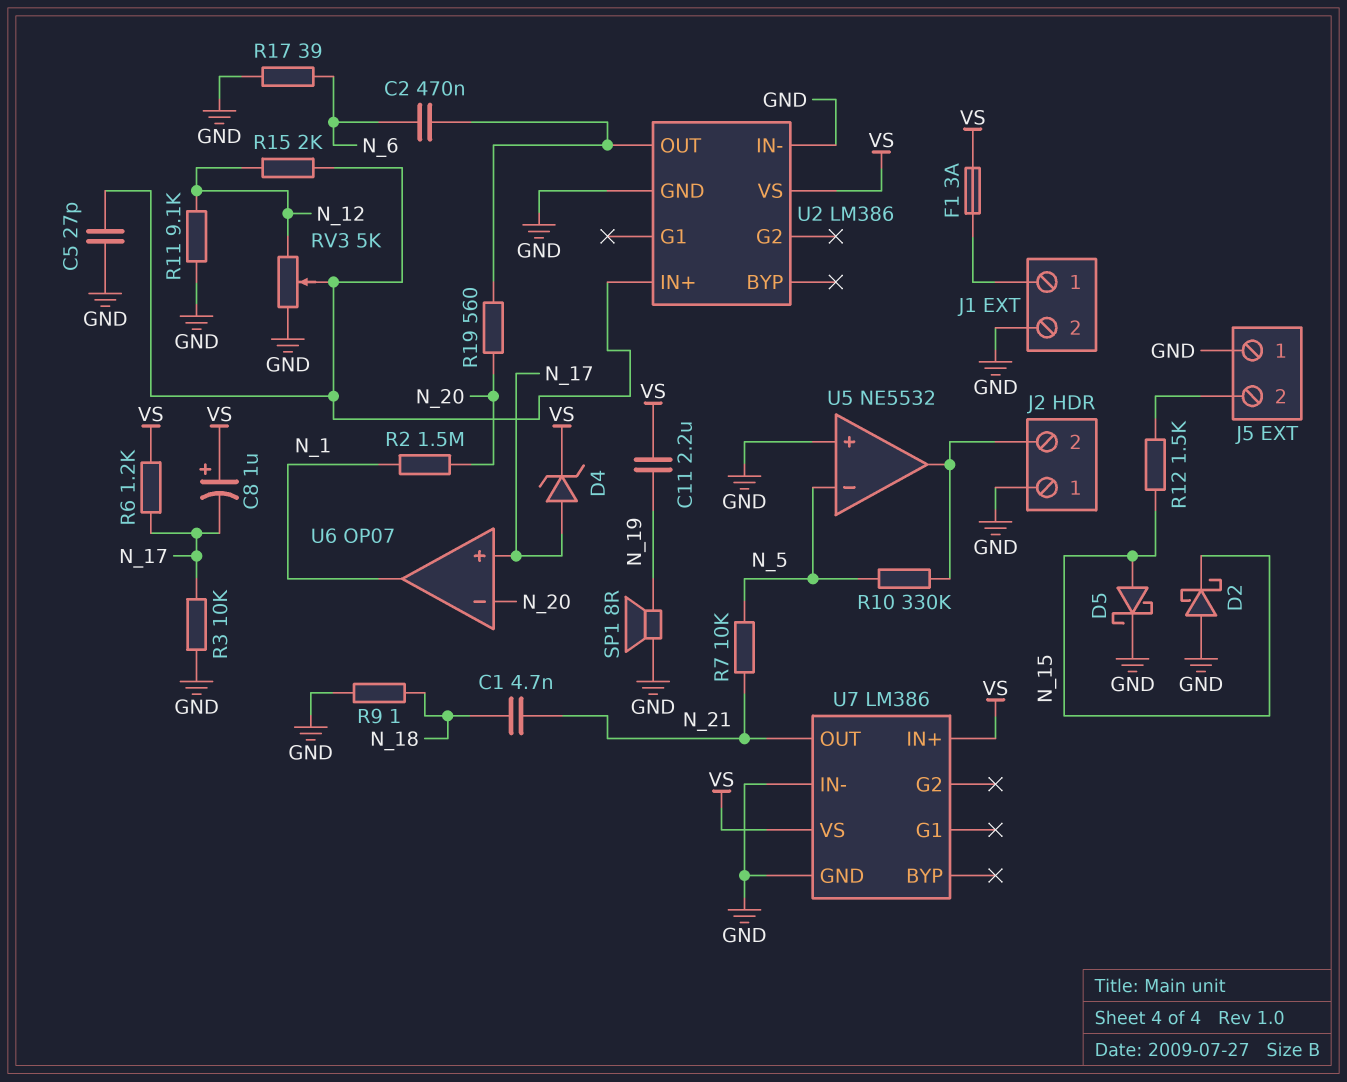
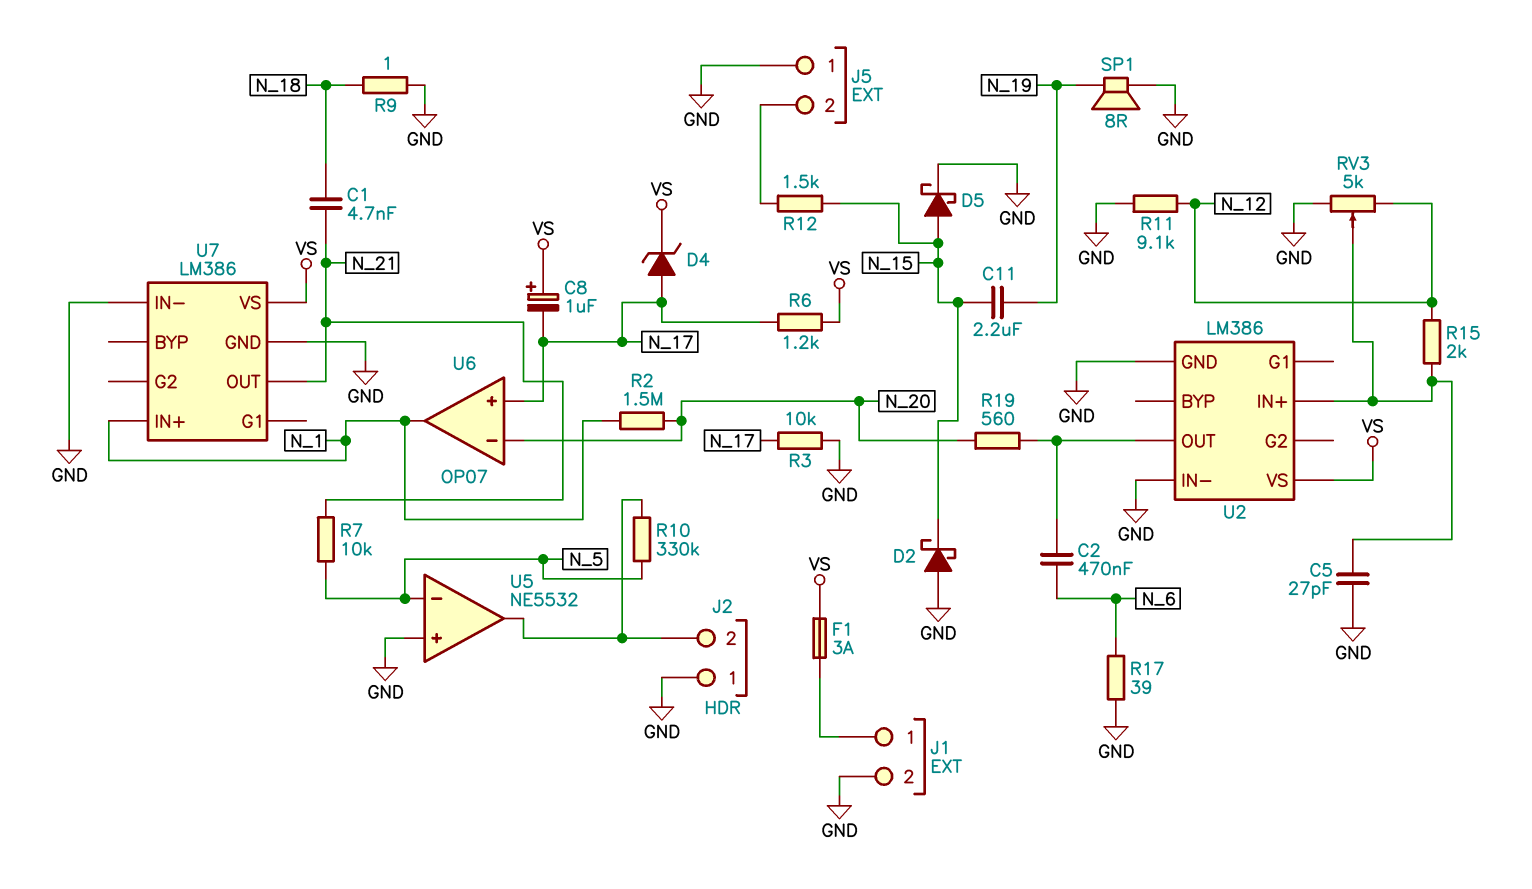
C11: 2.2uF (N_19, VS) -> 2.2uF (N_15, N_19)
U7 pin IN+: VS -> N_1

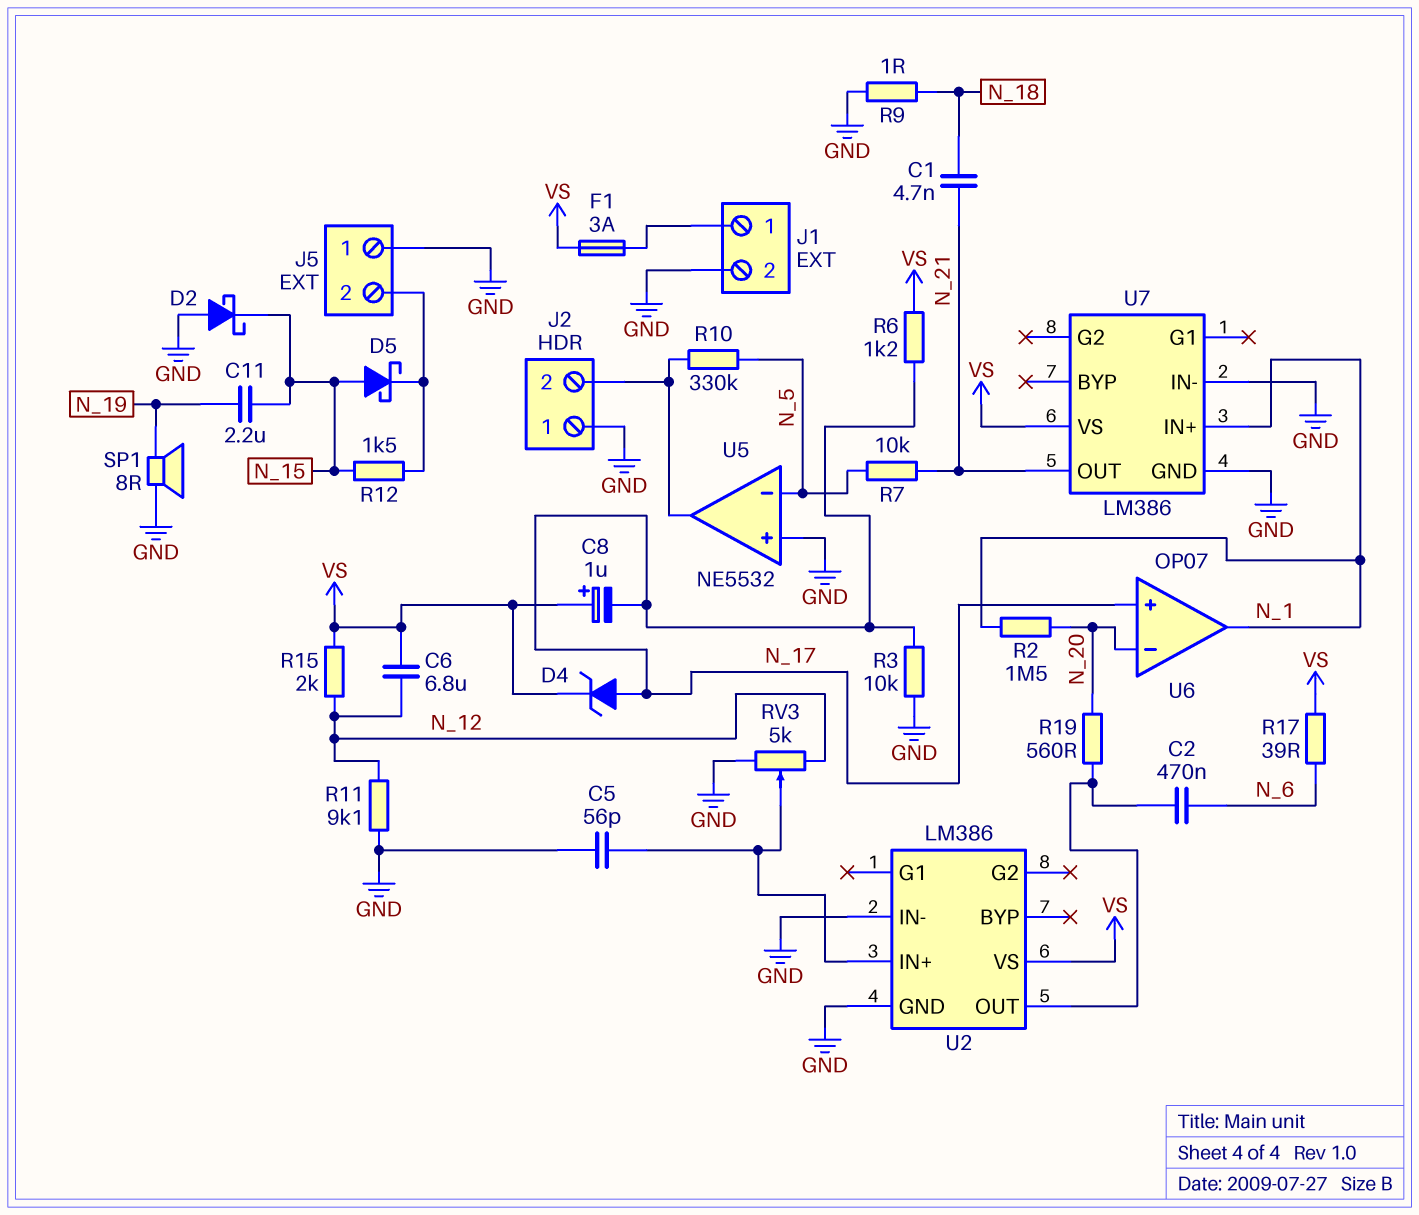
C5: 27pF (GND, U2/IN+) -> 56pF (GND, U2/IN+)
C6: none -> 6.8uF (N_12, VS)
D5: schottky (A N_15, K GND) -> schottky (A N_15, K J5/2)
R15: 2k (N_12, U2/IN+) -> 2k (N_12, VS)
R17: 39 (GND, N_6) -> 39 (N_6, VS)

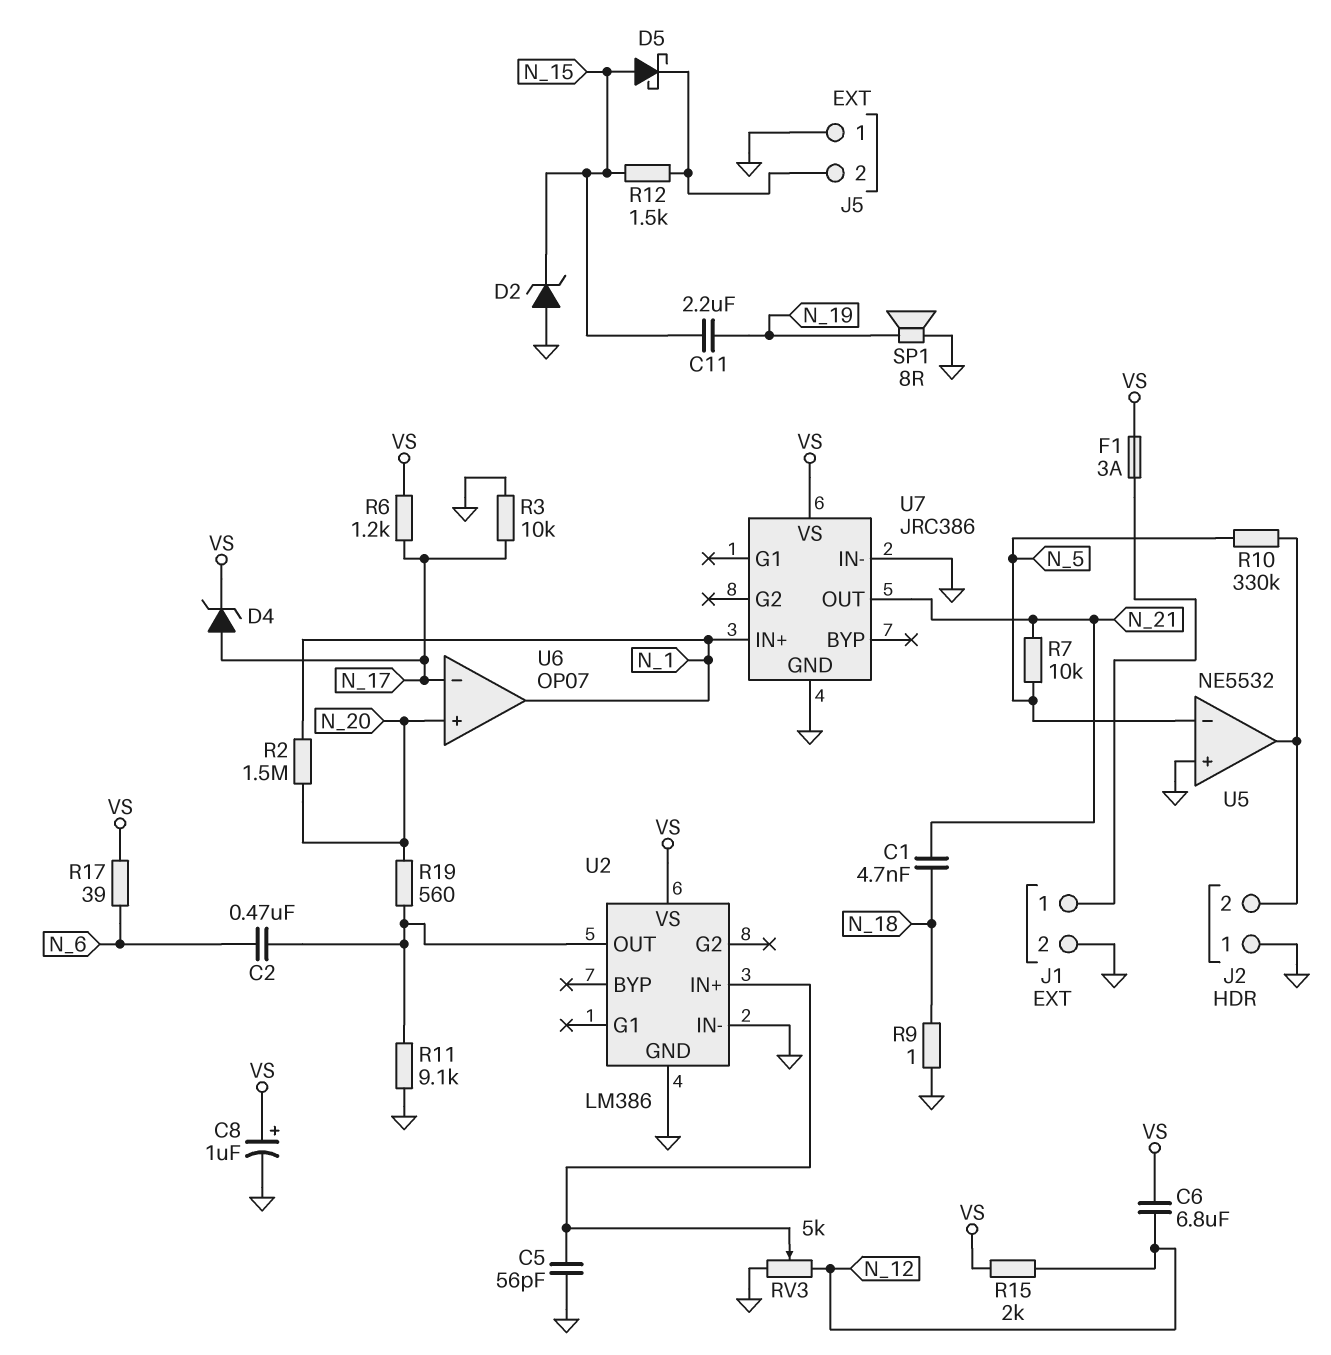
C8: 1uF (plus VS, minus N_17) -> 1uF (plus VS, minus GND)
D2: schottky (A GND, K N_15) -> zener (A GND, K N_15)
R11: 9.1k (GND, N_12) -> 9.1k (GND, U2/OUT)
U6 pin in+: N_17 -> N_20
U6 pin in-: N_20 -> N_17
U7: LM386 -> JRC386

